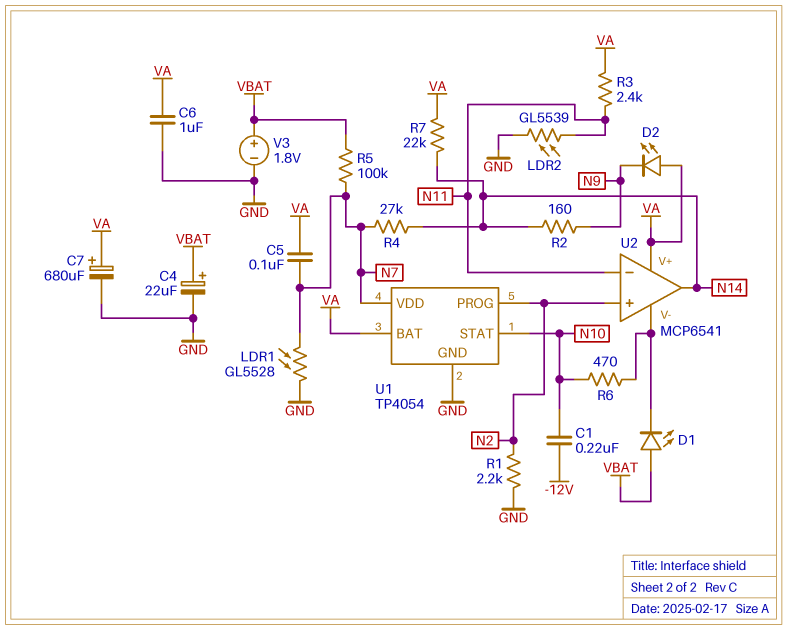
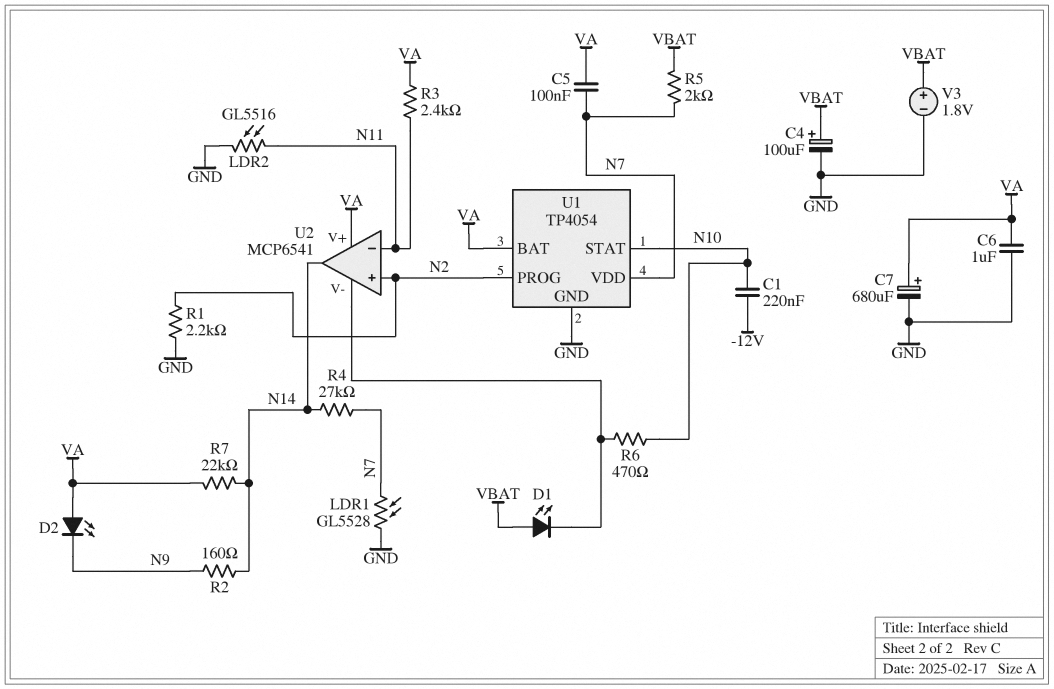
C4: 22uF (plus VBAT, minus GND) -> 100uF (plus VBAT, minus GND)
LDR2: GL5539 (GND, N11) -> GL5516 (GND, N11)
R5: 100k (N7, VBAT) -> 2k (N7, VBAT)

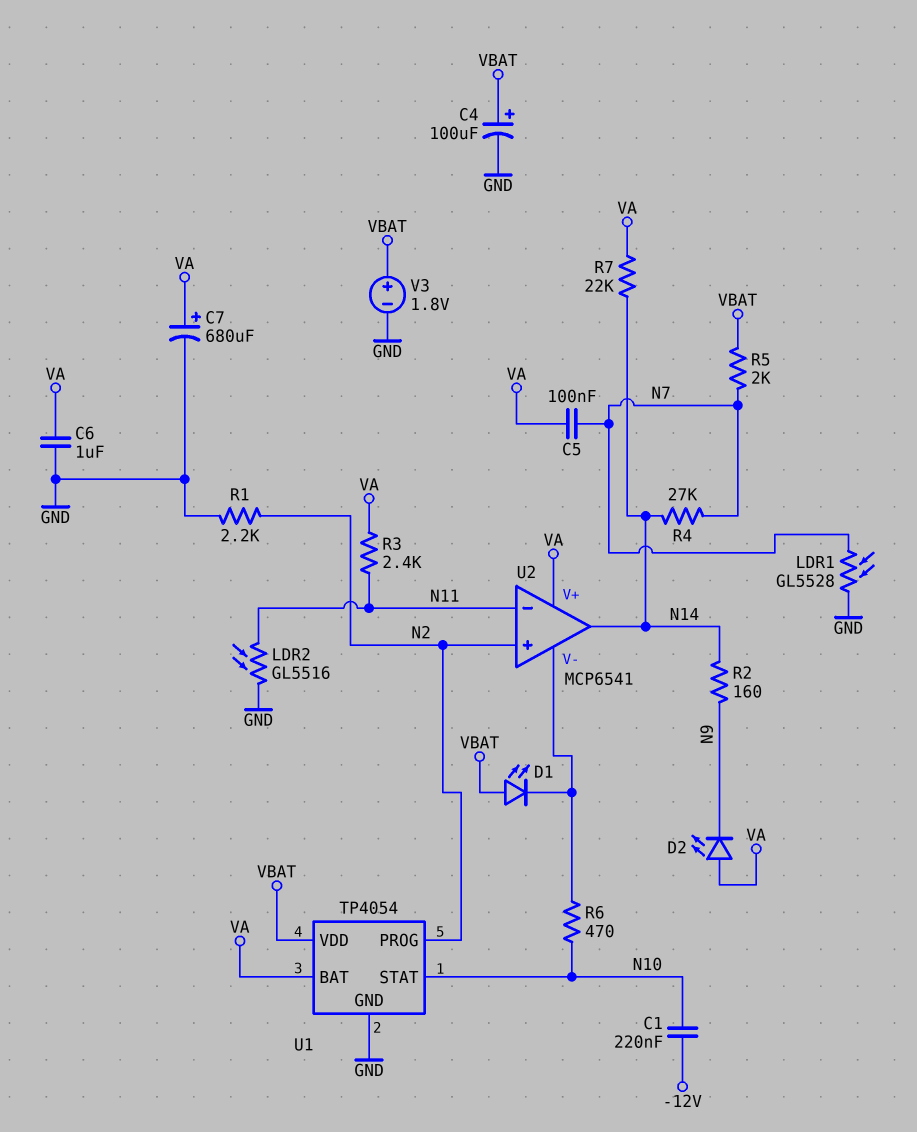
U1 pin VDD: N7 -> VBAT

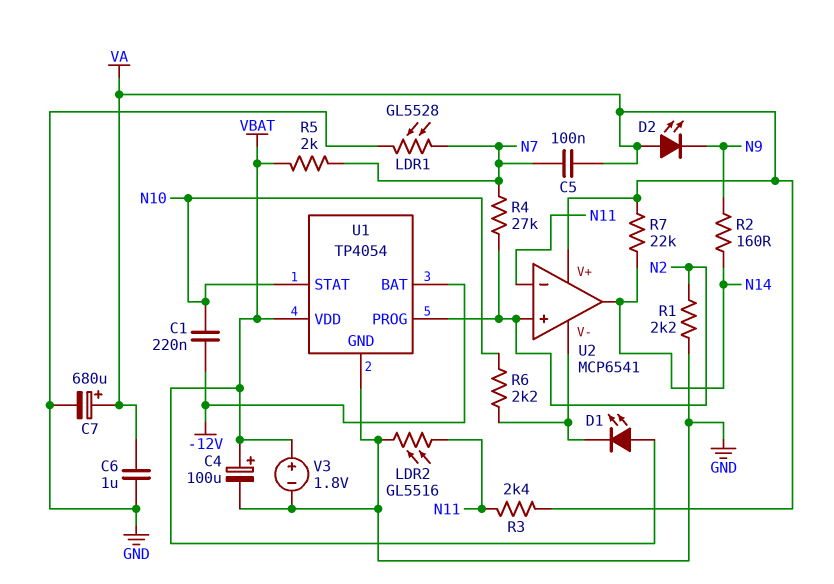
R4: 27k (N7, N14) -> 27k (N2, N7)
R6: 470 (N10, U2/V-) -> 2.2k (N10, U2/V-)
U1 pin BAT: VA -> -12V

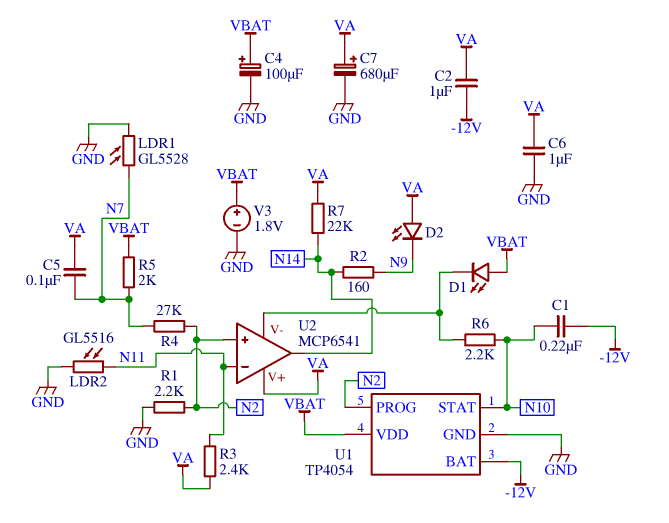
C2: none -> 1uF (-12V, VA)

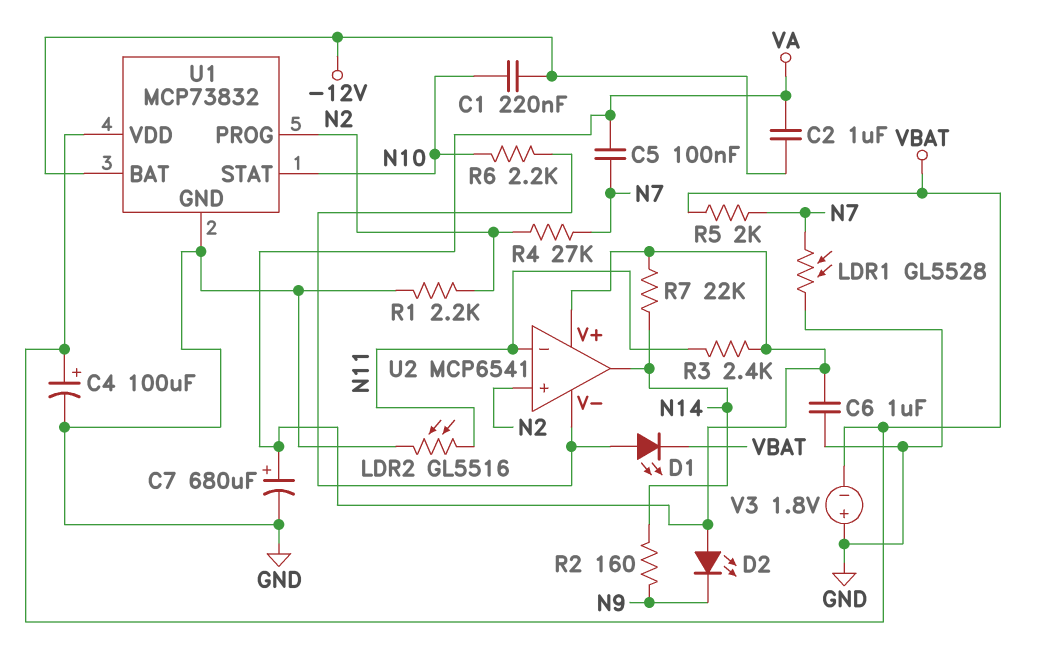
D1: LED (A VBAT, K U2/V-) -> LED (A U2/V-, K VBAT)
U1: TP4054 -> MCP73832
V3: 1.8V (plus VBAT, minus GND) -> 1.8V (plus GND, minus VBAT)

